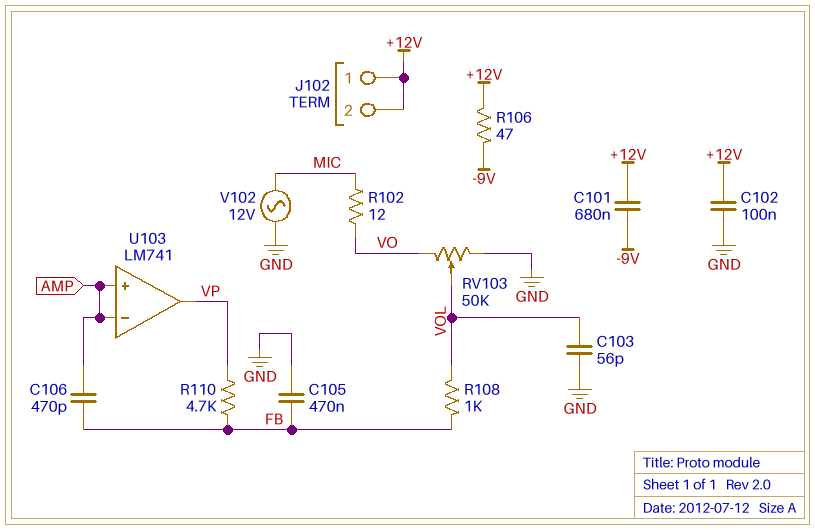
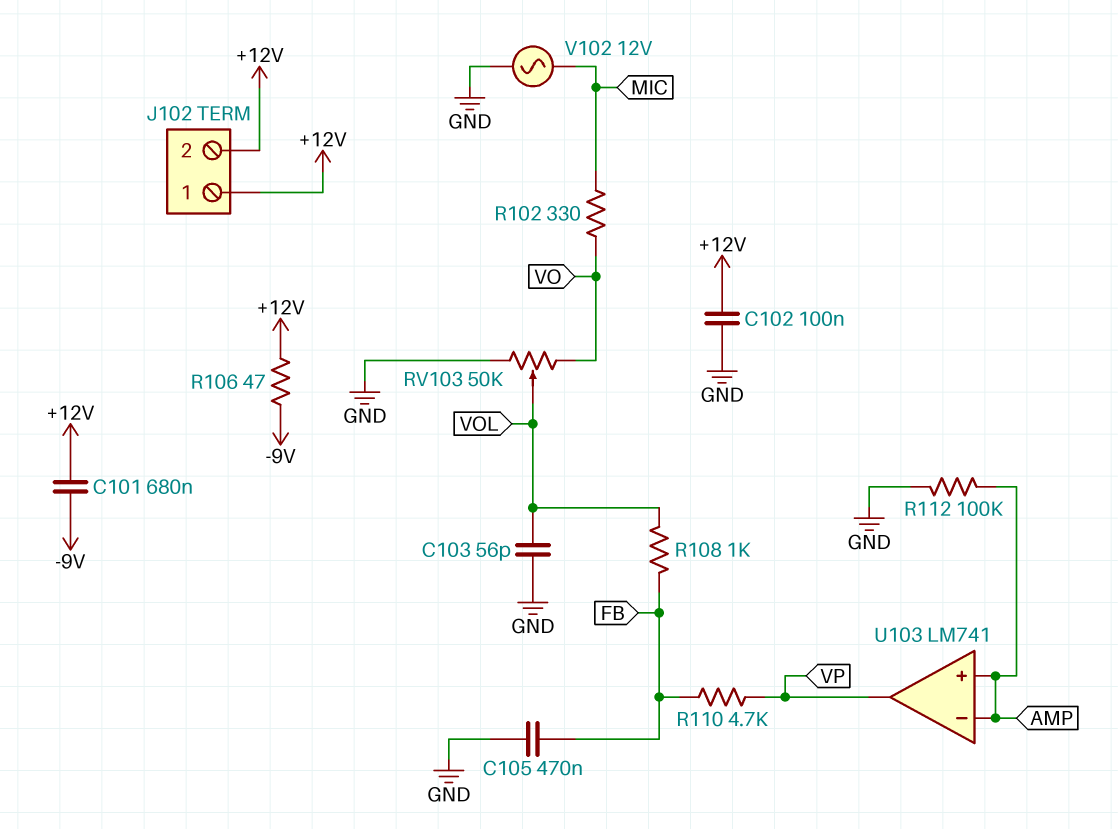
C106: 470pF (AMP, FB) -> none
R102: 12 (MIC, VO) -> 330 (MIC, VO)
R112: none -> 100k (AMP, GND)

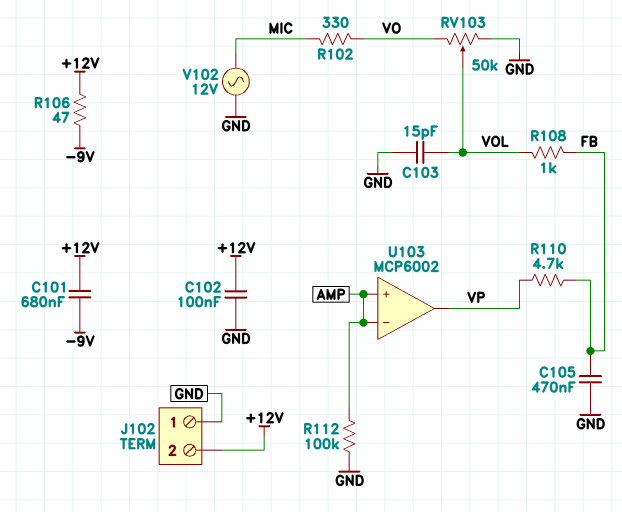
C103: 56pF (GND, VOL) -> 15pF (GND, VOL)
J102 pin 1: +12V -> GND
U103: LM741 -> MCP6002

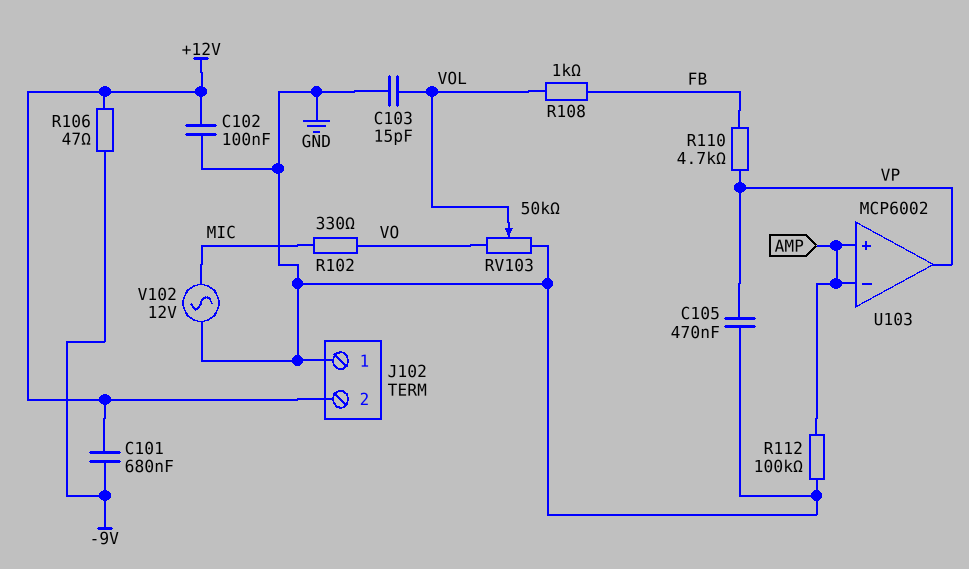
C105: 470nF (FB, GND) -> 470nF (GND, VP)

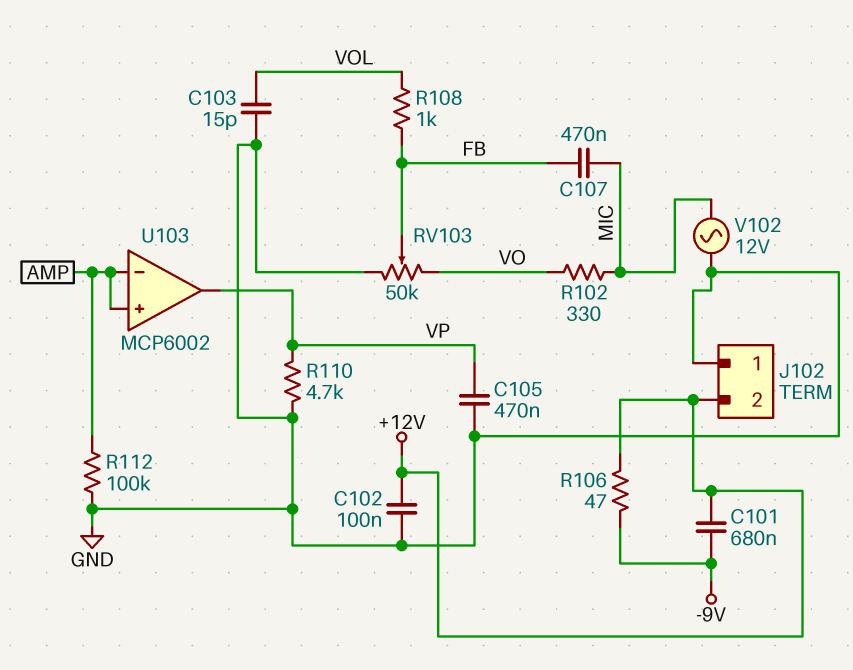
C107: none -> 470nF (FB, MIC)
R110: 4.7k (FB, VP) -> 4.7k (GND, VP)
RV103: 50k (GND, VO, wiper VOL) -> 50k (GND, VO, wiper FB)

